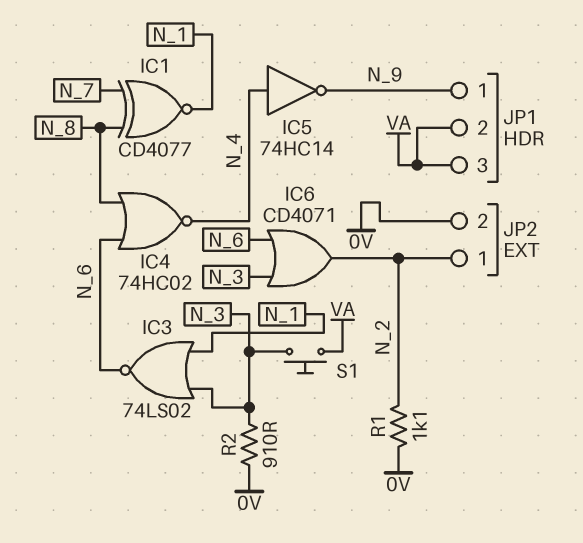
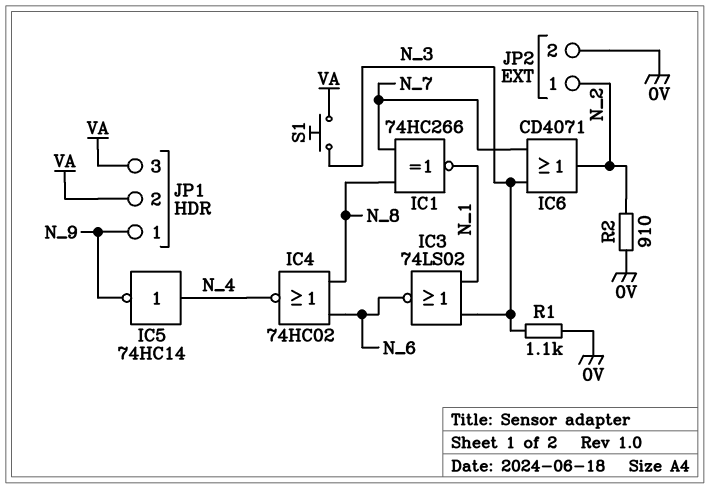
IC1: XNOR CD4077 (in N_7, in N_8, out N_1) -> XNOR 74HC266 (in N_7, in N_8, out N_1)
IC6: OR CD4071 (in N_3, in N_6, out N_2) -> OR CD4071 (in N_3, in N_7, out N_2)
R1: 1.1k (0V, N_2) -> 1.1k (0V, N_3)
R2: 910 (0V, N_3) -> 910 (0V, N_2)

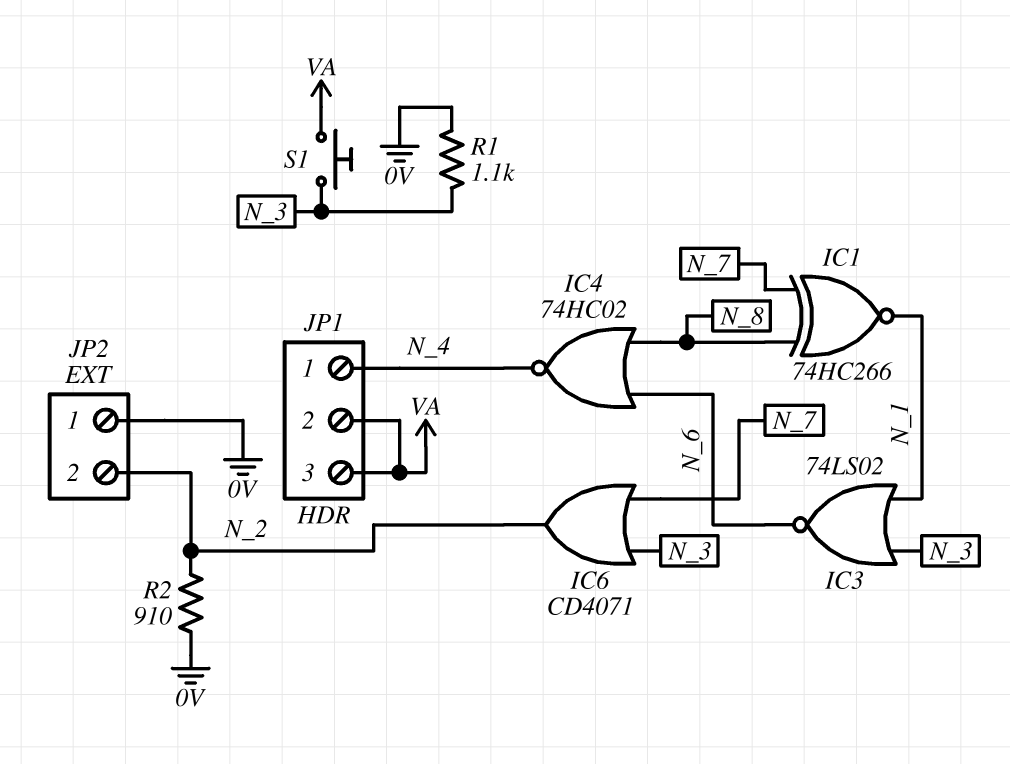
IC5: NOT 74HC14 (in N_4, out N_9) -> none
JP1 pin 1: N_9 -> N_4
JP2 pin 1: N_2 -> 0V
JP2 pin 2: 0V -> N_2

